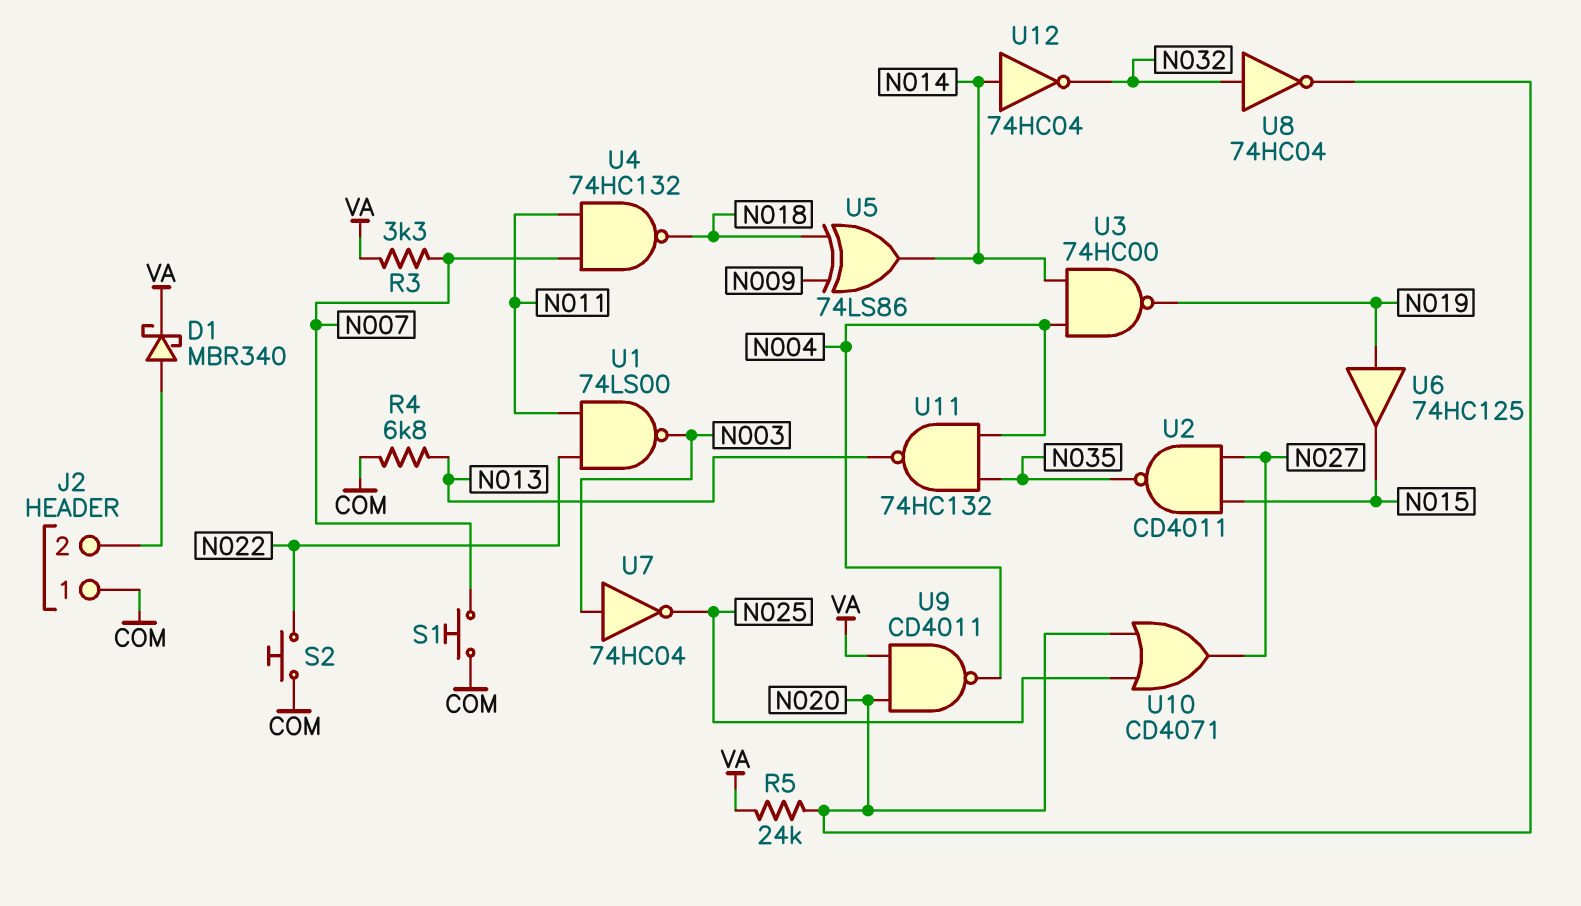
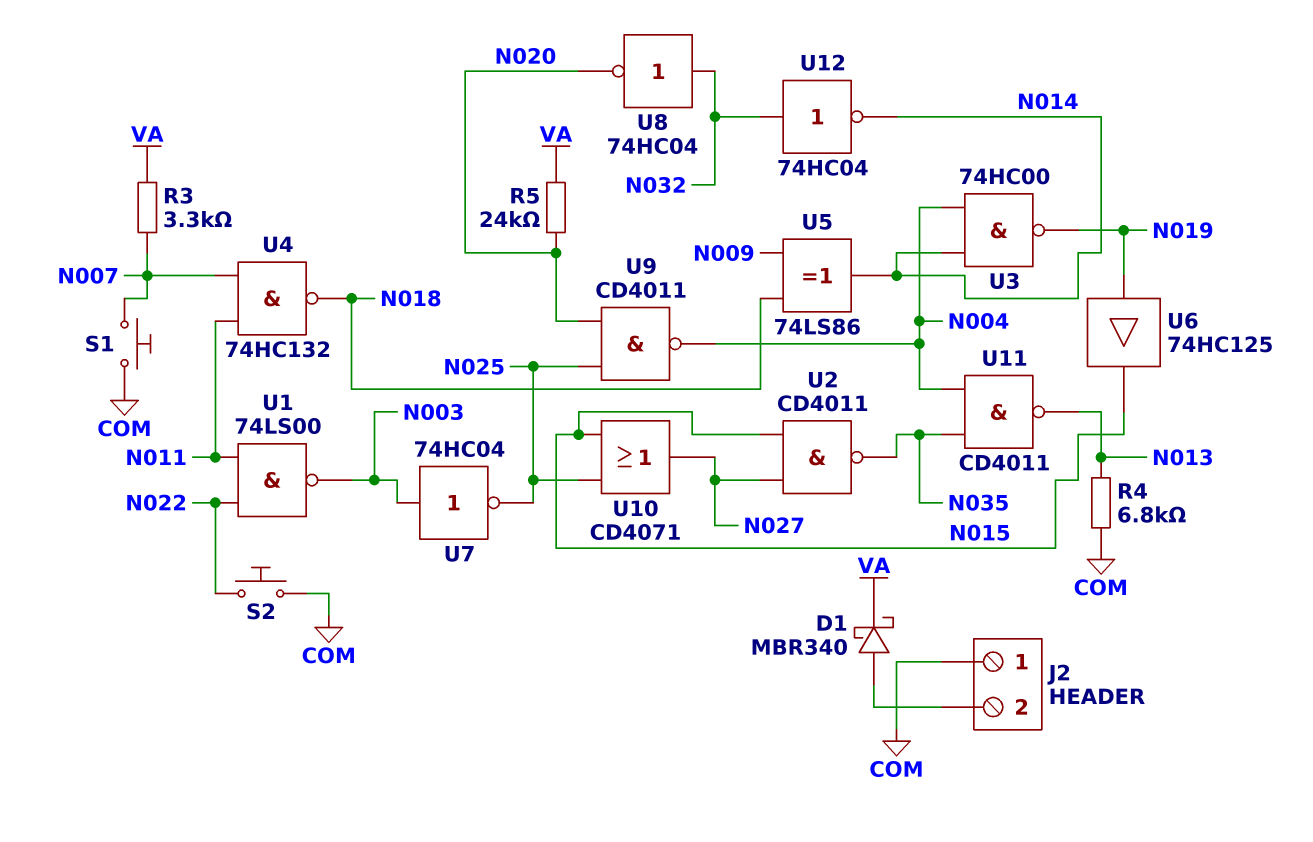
U9: NAND CD4011 (in N020, in VA, out N004) -> NAND CD4011 (in N020, in N025, out N004)
U10: OR CD4071 (in N020, in N025, out N027) -> OR CD4071 (in N015, in N025, out N027)
U11: NAND 74HC132 (in N004, in N035, out N013) -> NAND CD4011 (in N004, in N035, out N013)
U12: NOT 74HC04 (in N014, out N032) -> NOT 74HC04 (in N032, out N014)

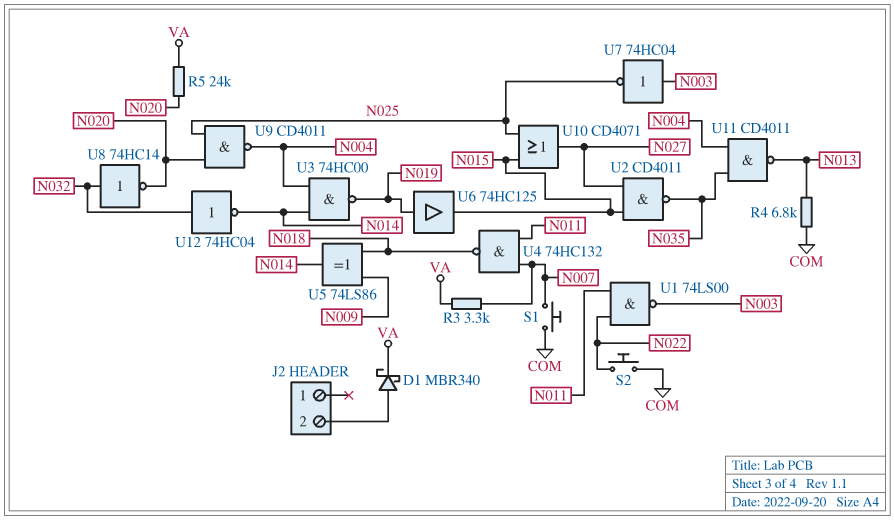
J2 pin 1: COM -> none
U8: NOT 74HC04 (in N032, out N020) -> NOT 74HC14 (in N032, out N020)

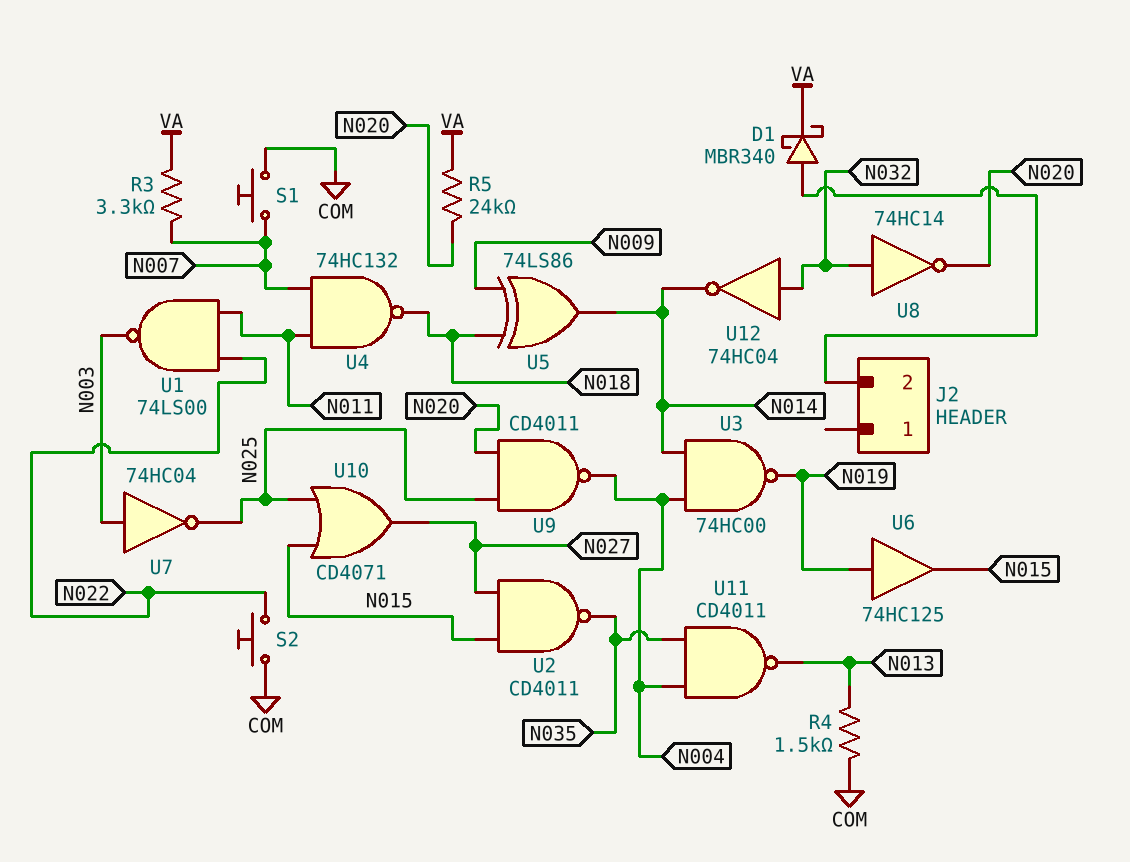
R4: 6.8k (COM, N013) -> 1.5k (COM, N013)

